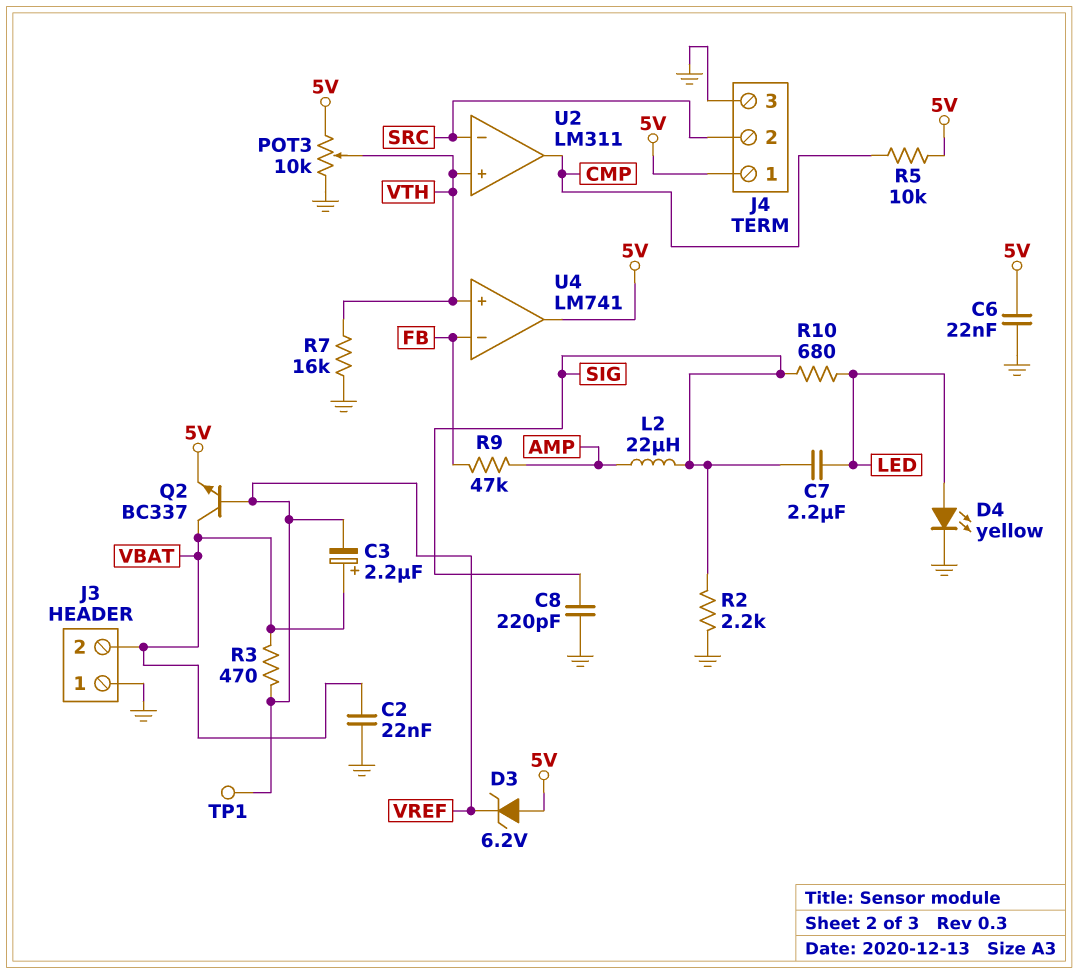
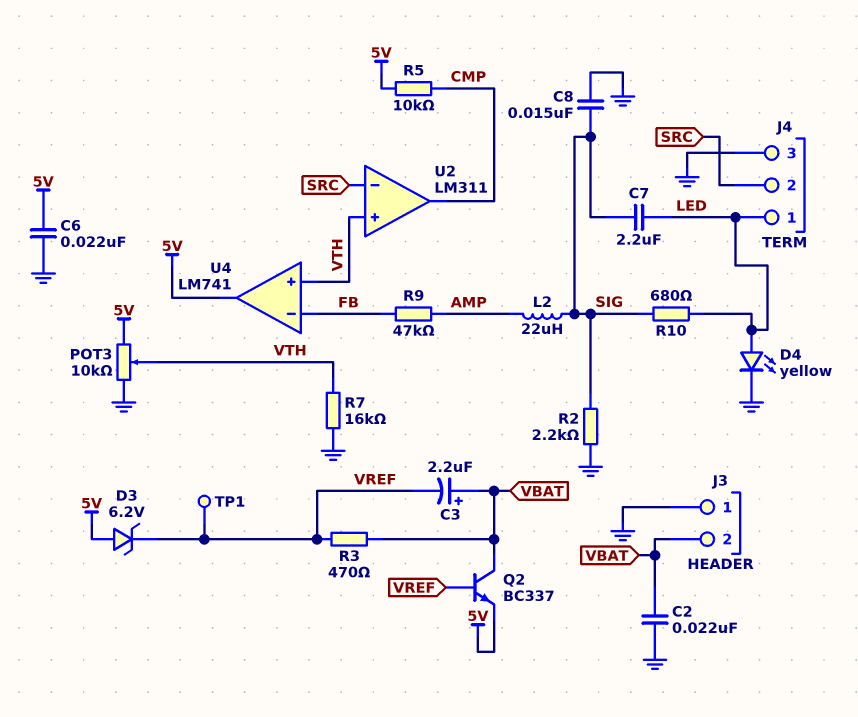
C8: 220pF (GND, SIG) -> 15nF (GND, SIG)
J4 pin 1: 5V -> LED

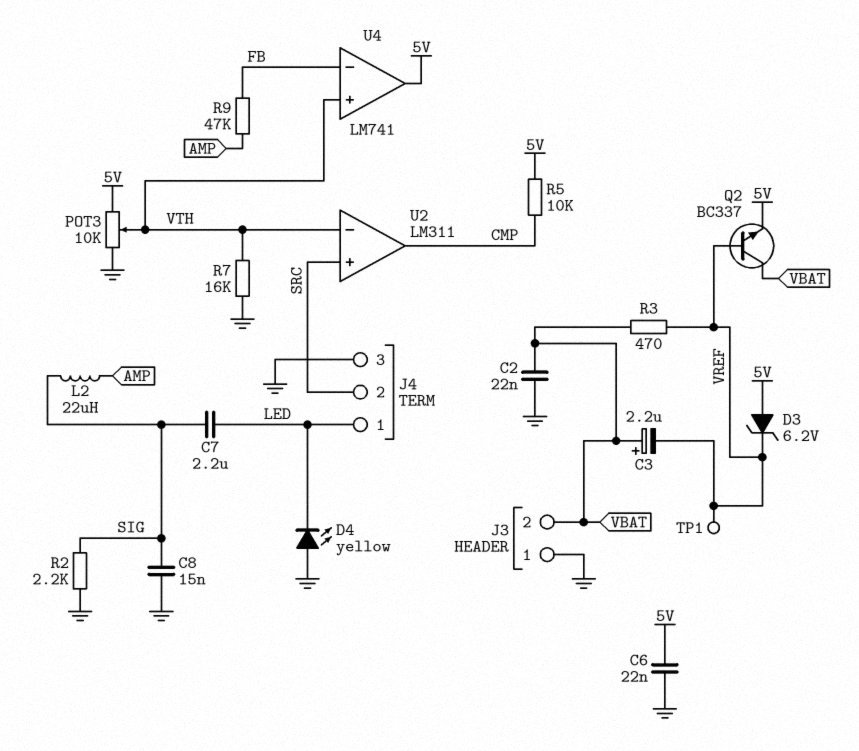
D4: LED yellow (A LED, K GND) -> LED yellow (A GND, K LED)
R10: 680 (LED, SIG) -> none
U2 pin in+: VTH -> SRC
U2 pin in-: SRC -> VTH

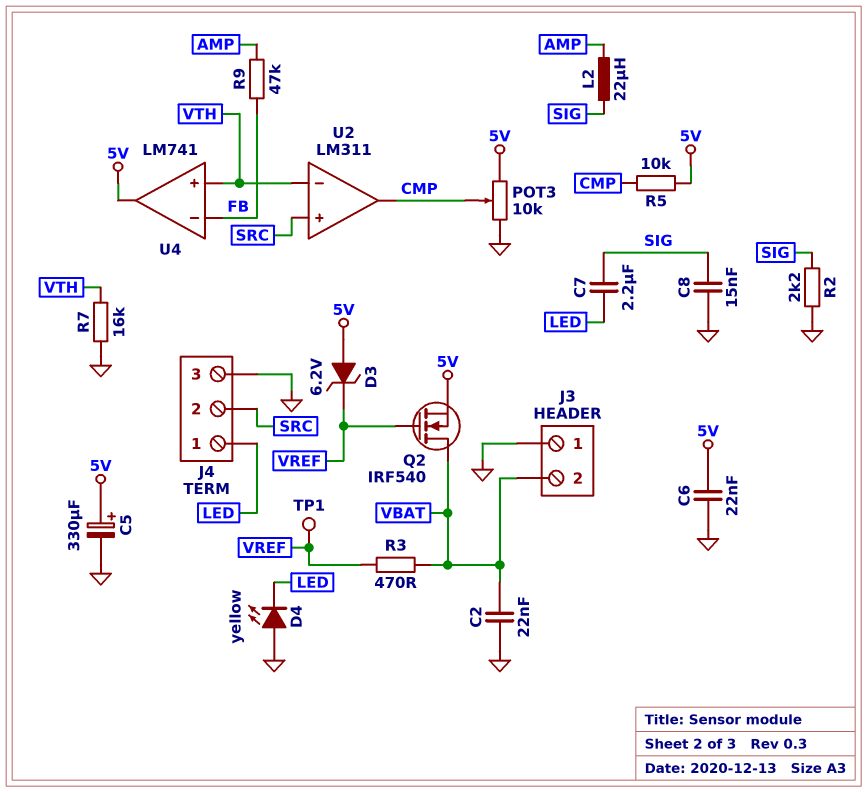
C3: 2.2uF (plus VBAT, minus VREF) -> none
C5: none -> 330uF (plus 5V, minus GND)
POT3: 10k (5V, GND, wiper VTH) -> 10k (5V, GND, wiper CMP)
Q2: NPN BC337 (B VREF, C VBAT, E 5V) -> NMOS IRF540 (G VREF, D VBAT, S 5V)

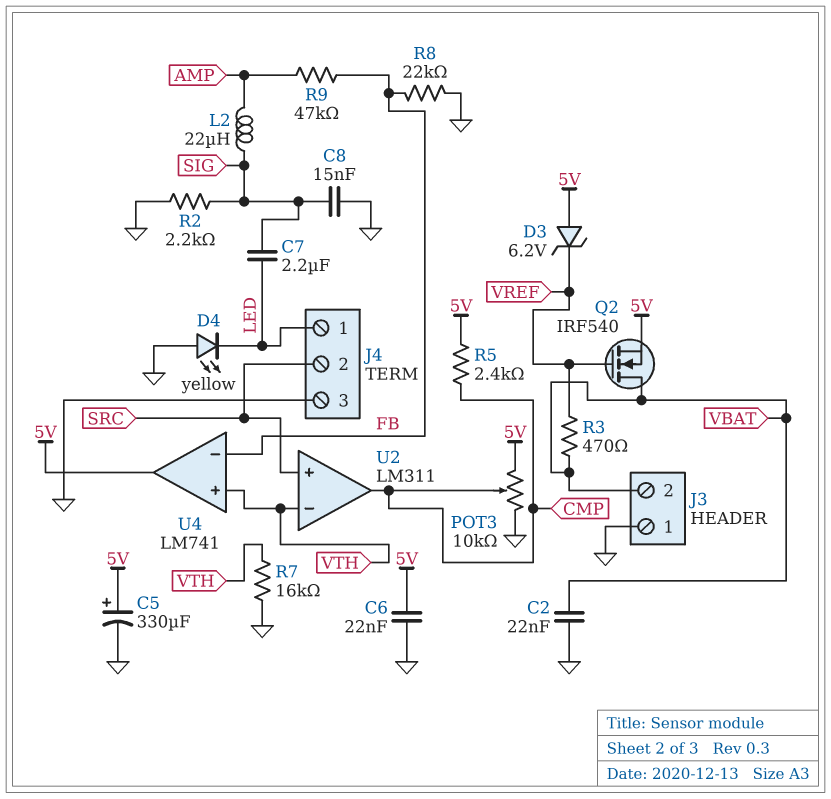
R5: 10k (5V, CMP) -> 2.4k (5V, CMP)
R8: none -> 22k (FB, GND)
TP1: test point (VREF) -> none

